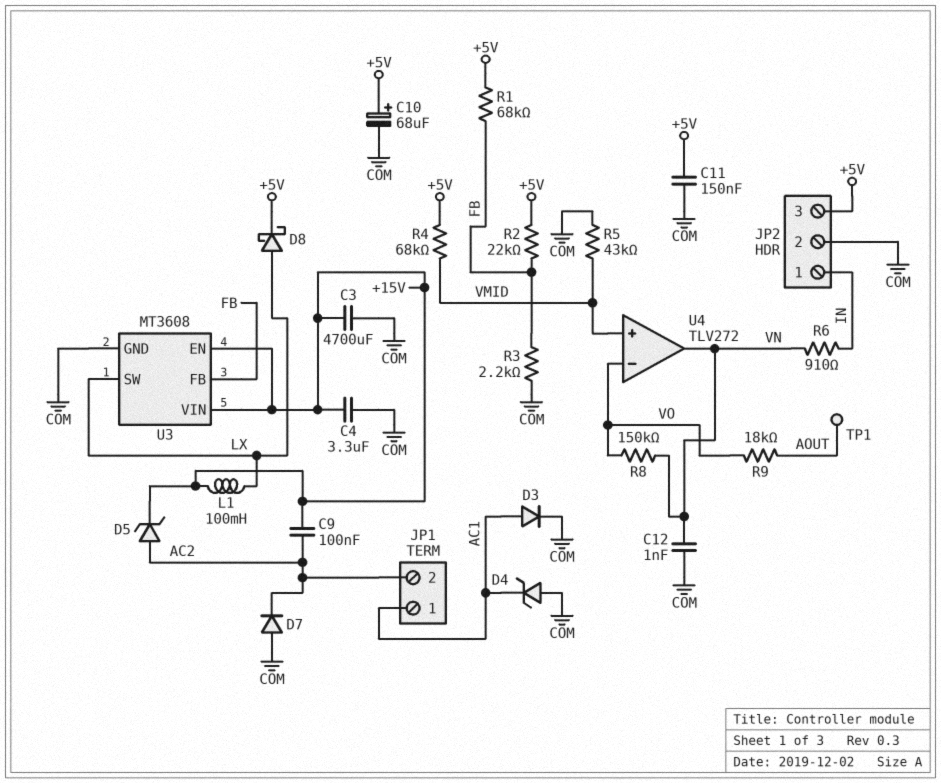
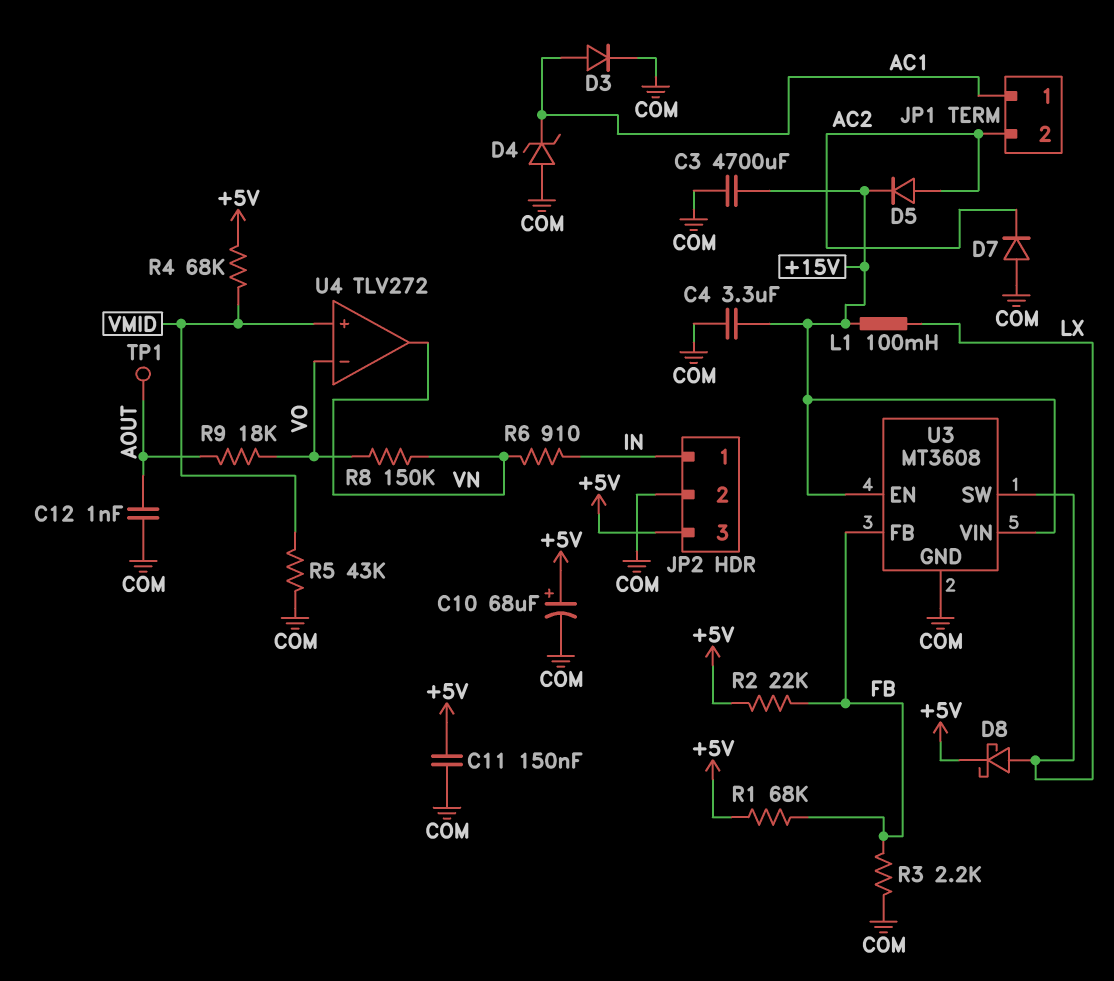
C9: 100nF (+15V, AC2) -> none
C12: 1nF (COM, VN) -> 1nF (AOUT, COM)
D5: zener (A AC2, K +15V) -> diode (A AC2, K +15V)

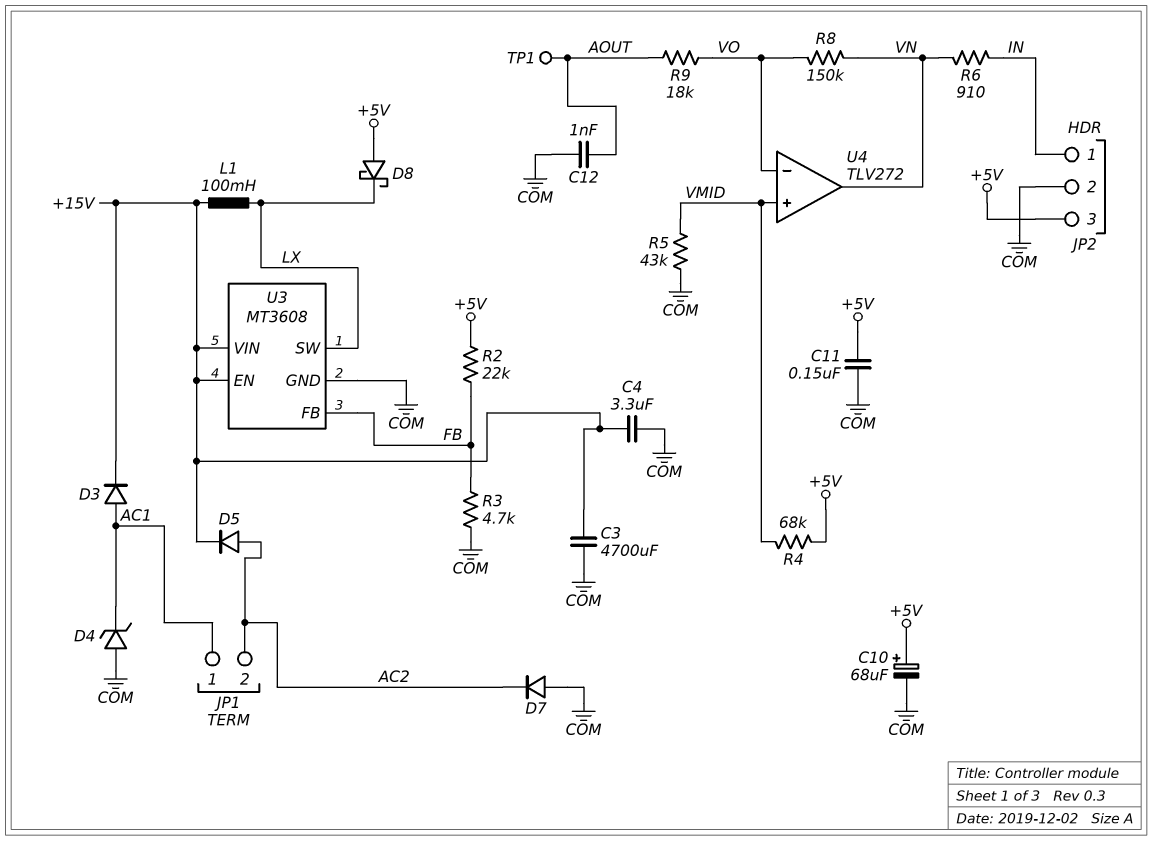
D3: diode (A AC1, K COM) -> diode (A AC1, K +15V)
D8: schottky (A LX, K +5V) -> schottky (A +5V, K LX)
R1: 68k (+5V, FB) -> none
R3: 2.2k (COM, FB) -> 4.7k (COM, FB)

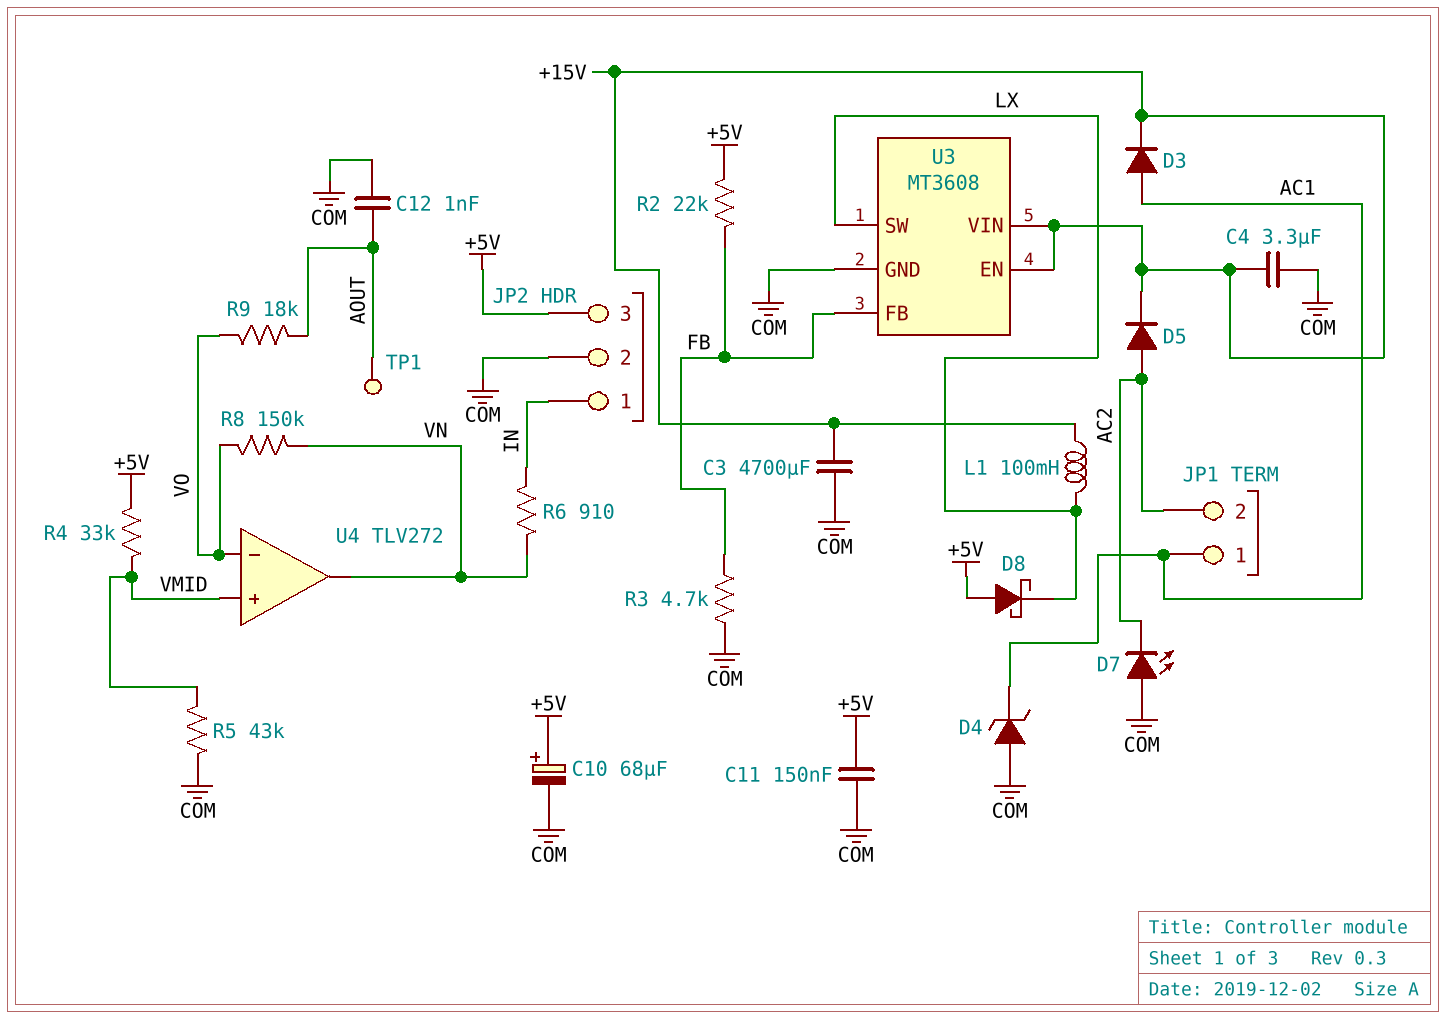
D7: diode (A COM, K AC2) -> LED (A COM, K AC2)
R4: 68k (+5V, VMID) -> 33k (+5V, VMID)

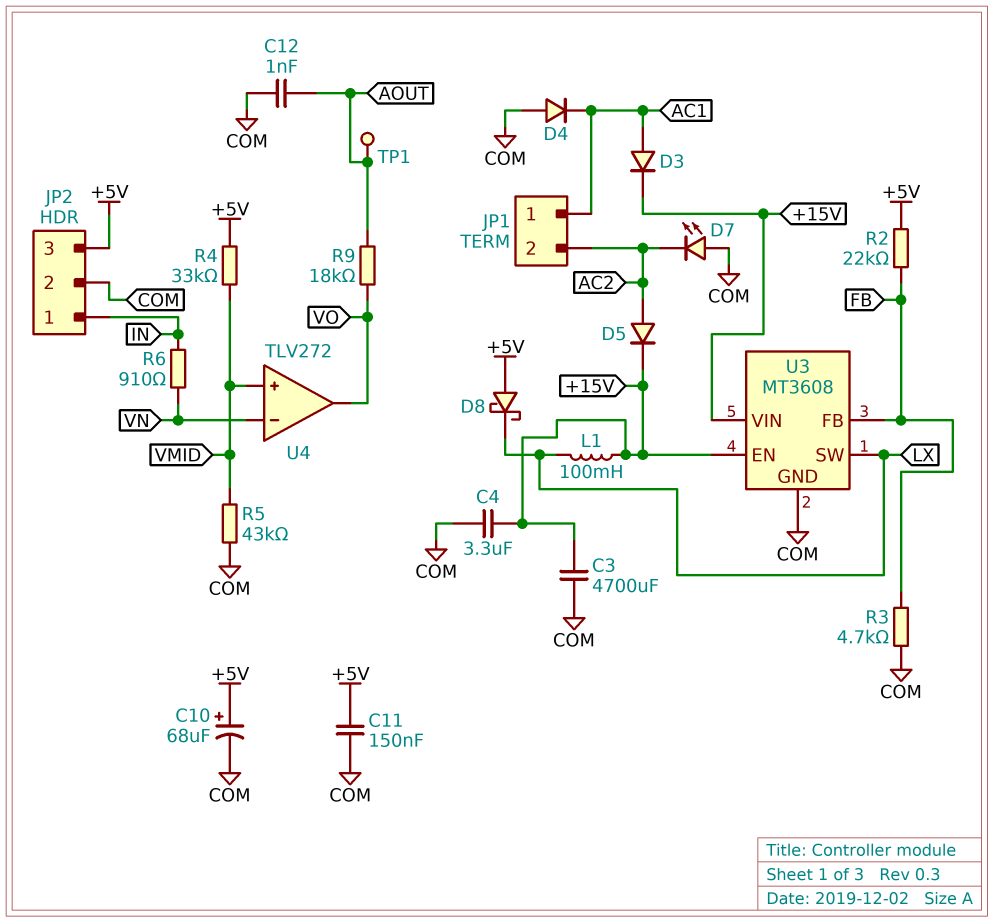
D4: zener (A COM, K AC1) -> diode (A COM, K AC1)
R8: 150k (VN, VO) -> none
U4 pin in-: VO -> VN
U4 pin out: VN -> VO

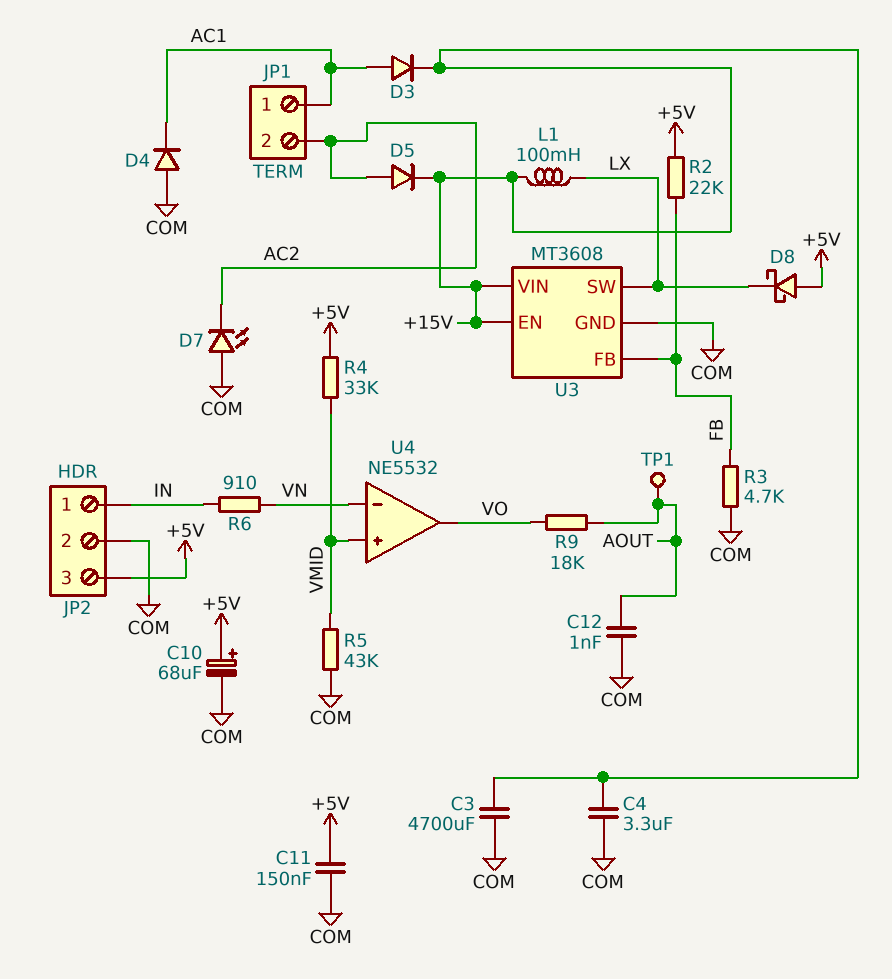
U4: TLV272 -> NE5532

